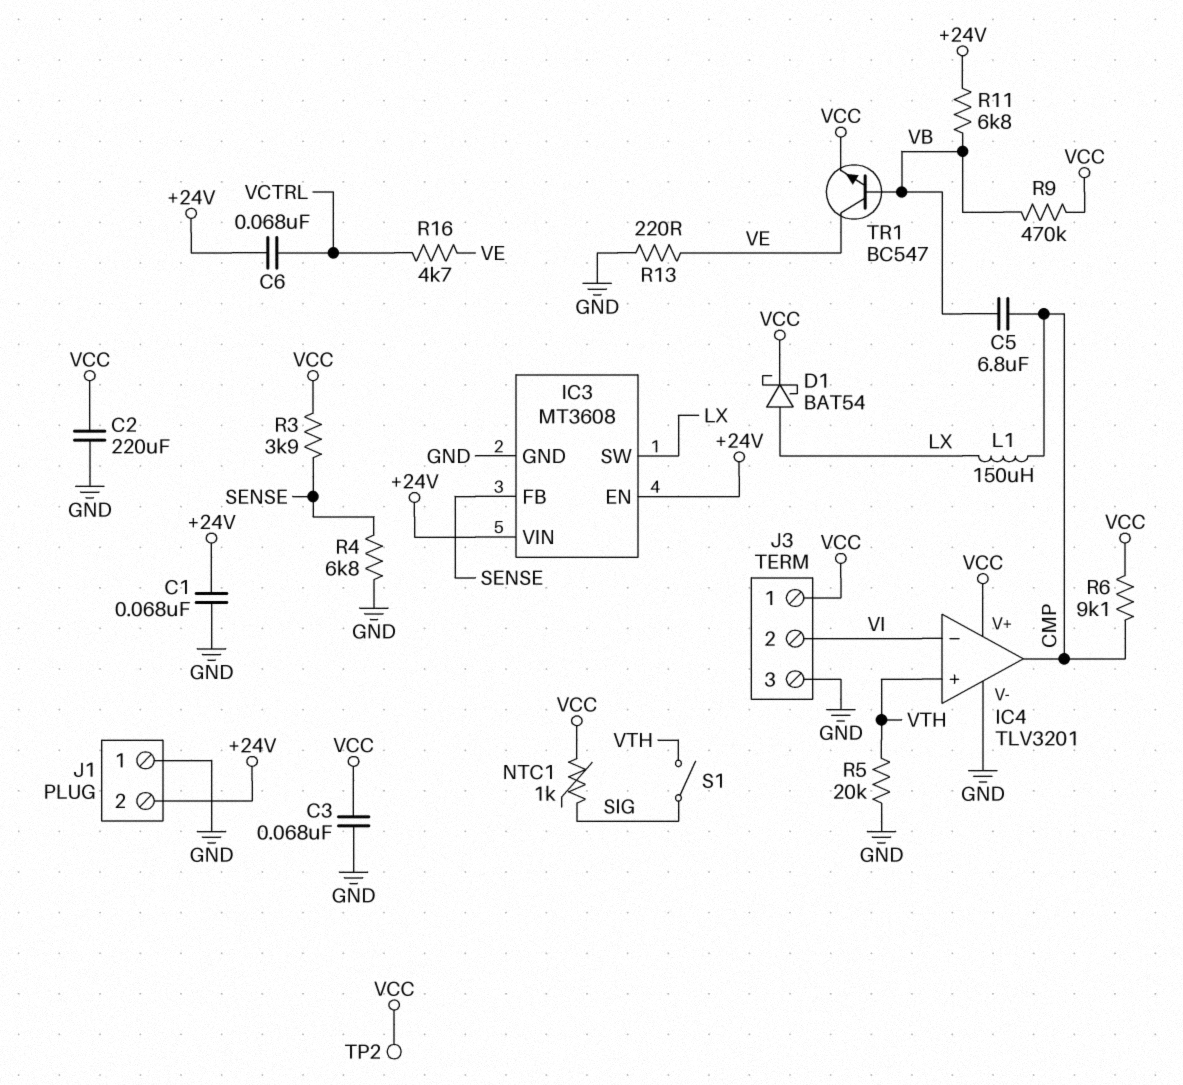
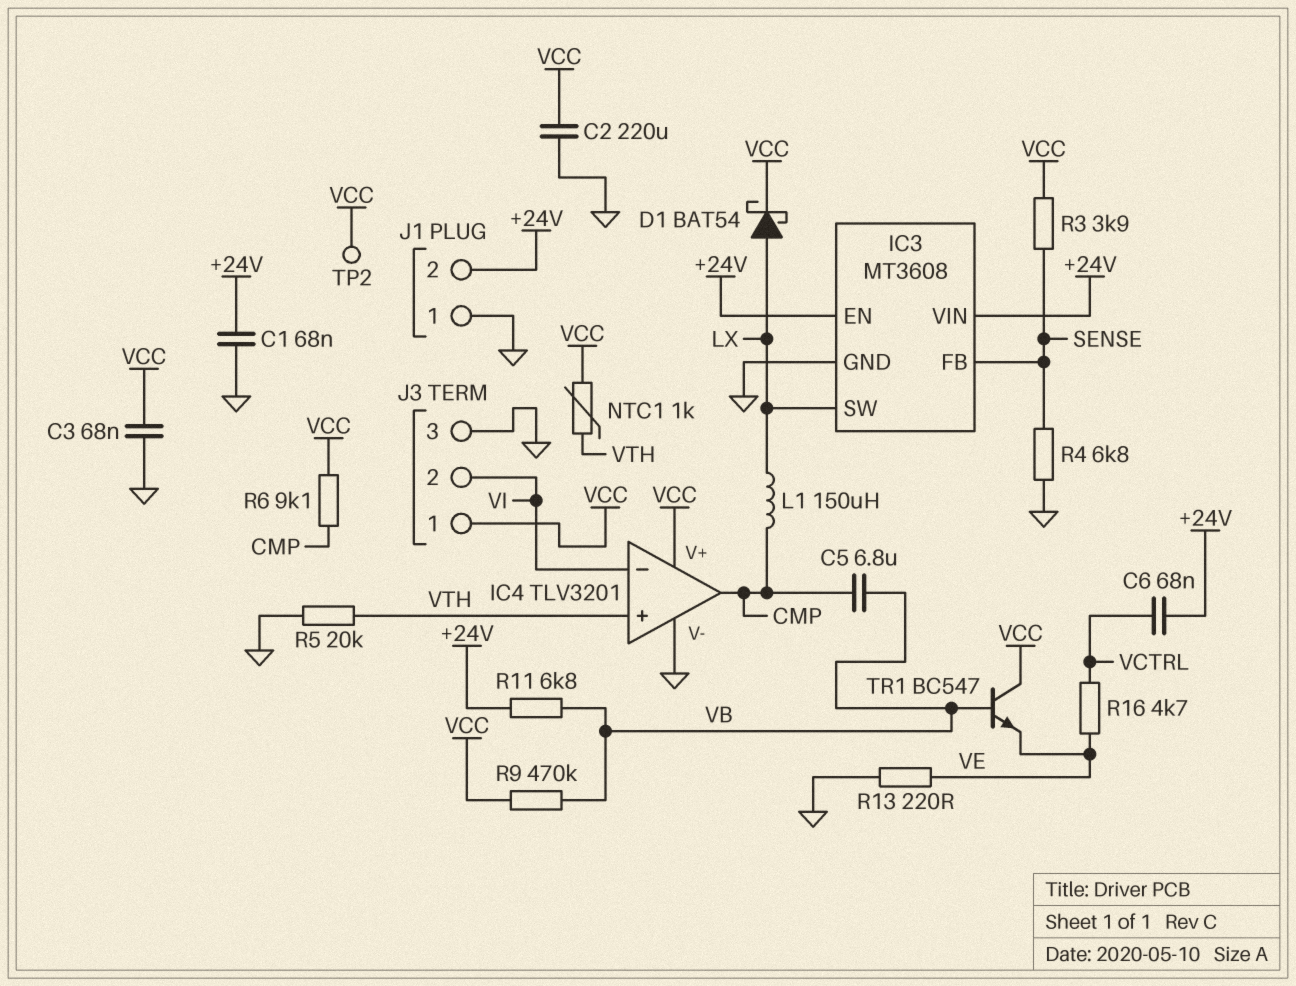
NTC1: 1k (SIG, VCC) -> 1k (VCC, VTH)
S1: switch (SIG, VTH) -> none
TR1: NPN BC547 (B VB, C VE, E VCC) -> NPN BC547 (B VB, C VCC, E VE)

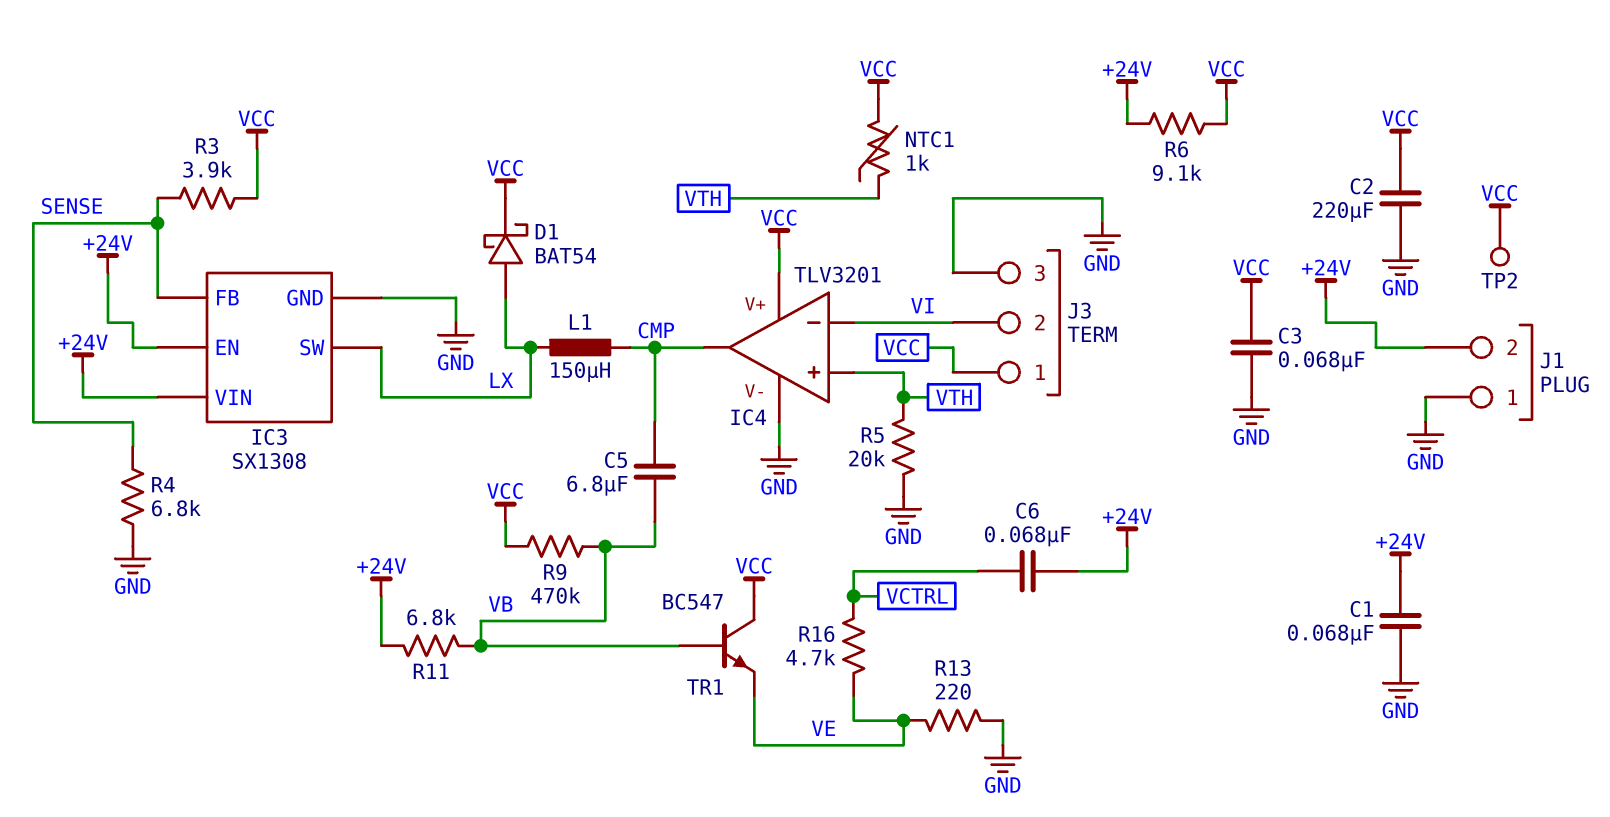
IC3: MT3608 -> SX1308
R6: 9.1k (CMP, VCC) -> 9.1k (+24V, VCC)

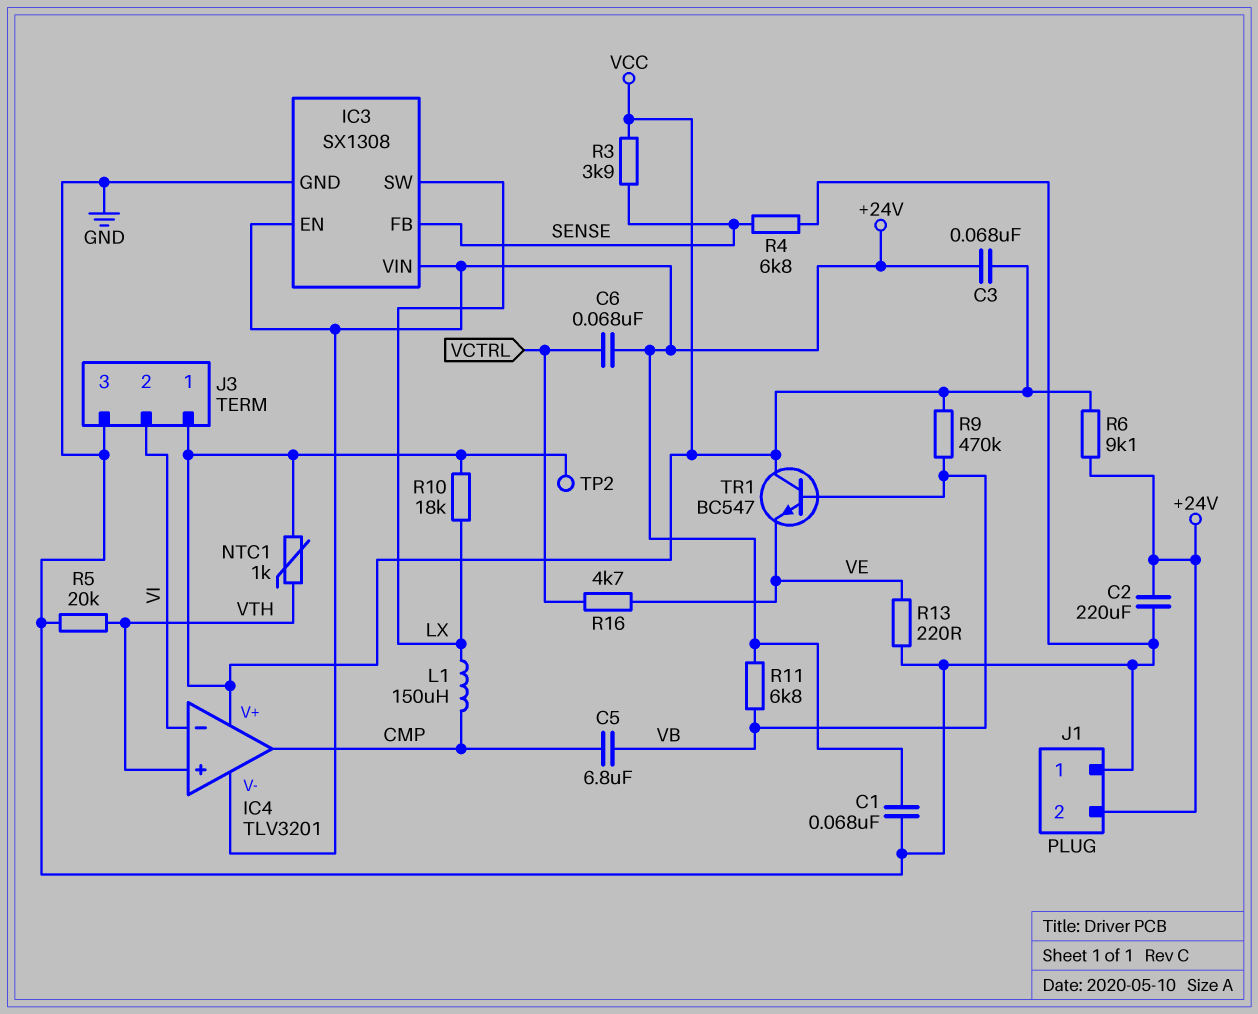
C2: 220uF (GND, VCC) -> 220uF (+24V, GND)
C3: 68nF (GND, VCC) -> 68nF (+24V, VCC)
D1: schottky BAT54 (A LX, K VCC) -> none
IC4 pin V-: GND -> +24V
R10: none -> 18k (LX, VCC)

